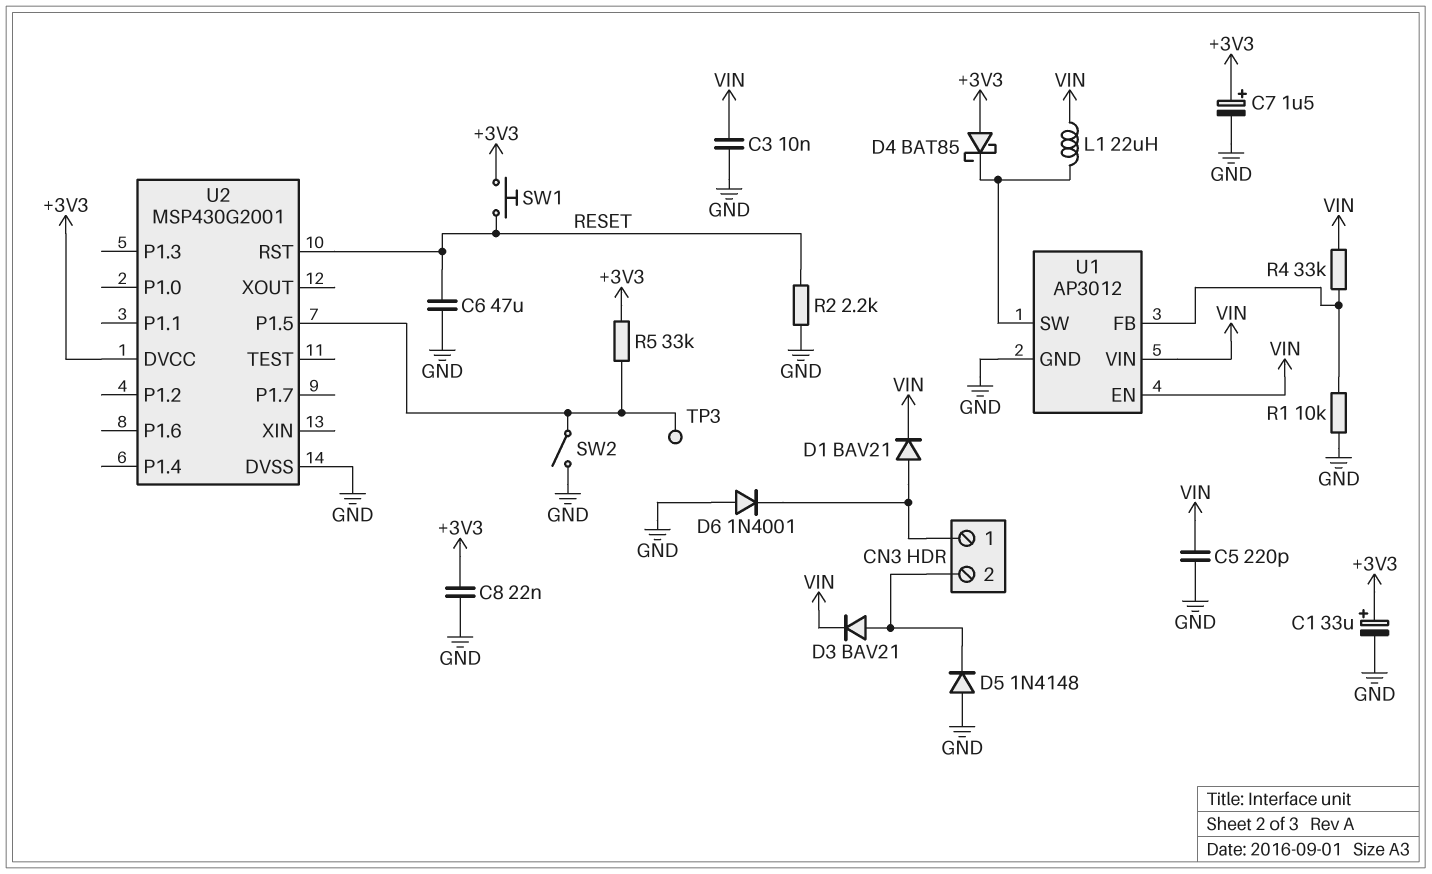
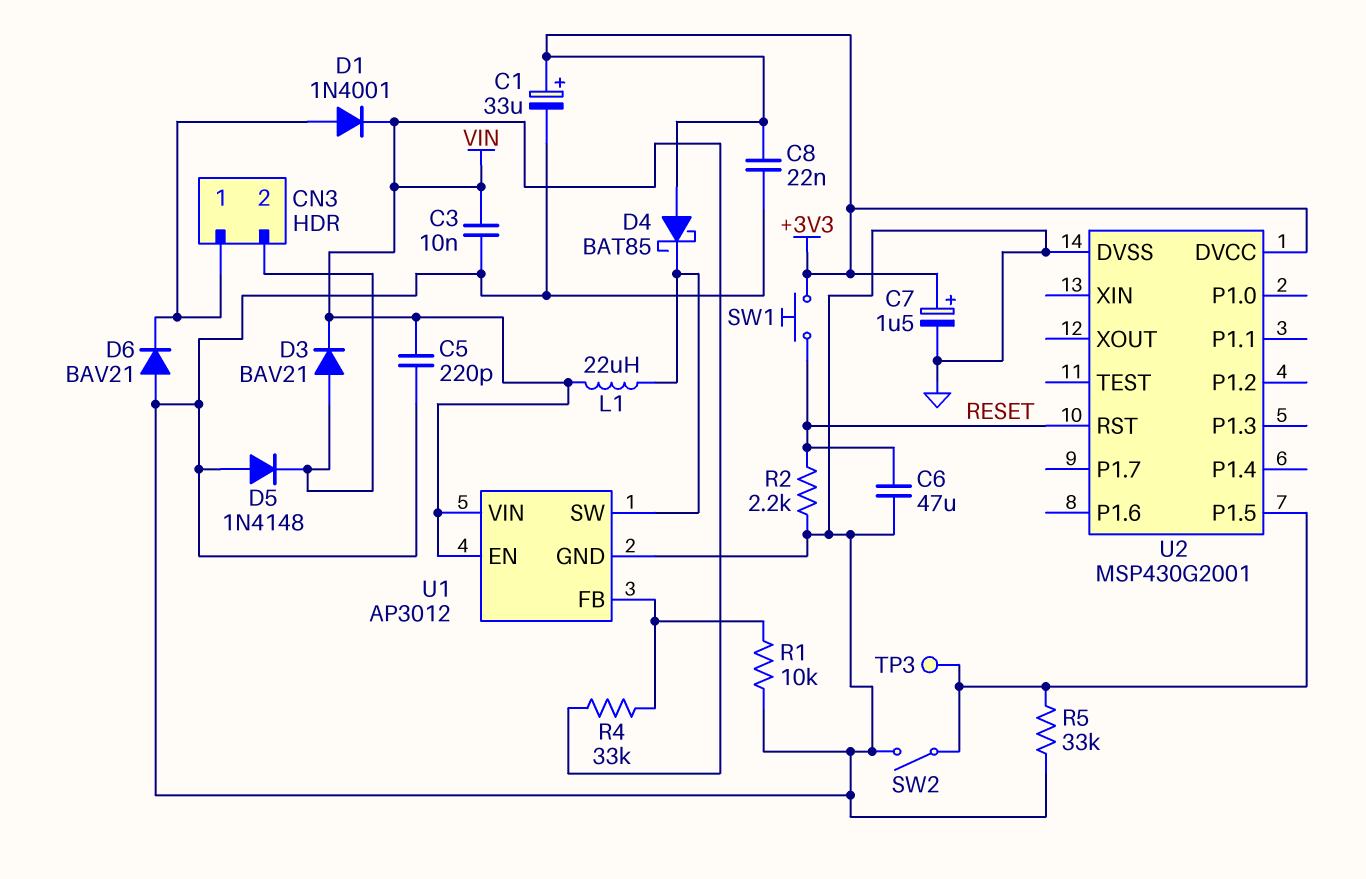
D1: diode BAV21 (A CN3/1, K VIN) -> diode 1N4001 (A CN3/1, K VIN)
D6: diode 1N4001 (A GND, K CN3/1) -> diode BAV21 (A GND, K CN3/1)
R5: 33k (+3V3, U2/P1.5) -> 33k (GND, U2/P1.5)

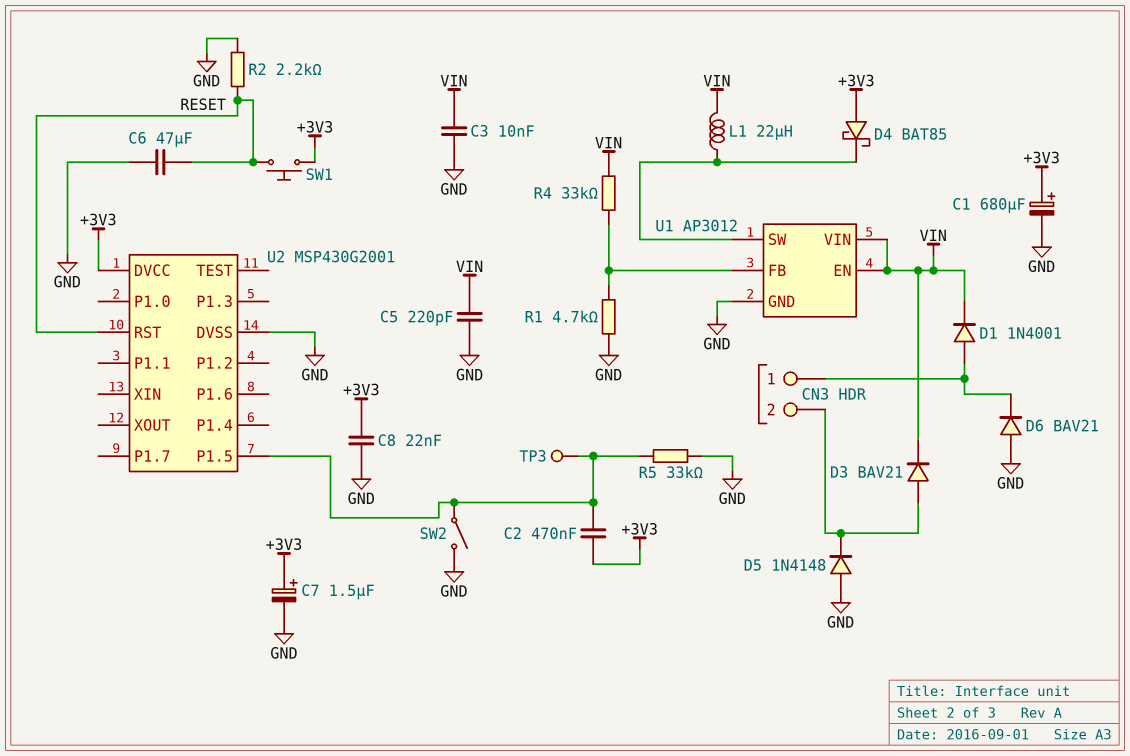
C1: 33uF (plus +3V3, minus GND) -> 680uF (plus +3V3, minus GND)
C2: none -> 470nF (+3V3, U2/P1.5)
R1: 10k (GND, U1/FB) -> 4.7k (GND, U1/FB)

